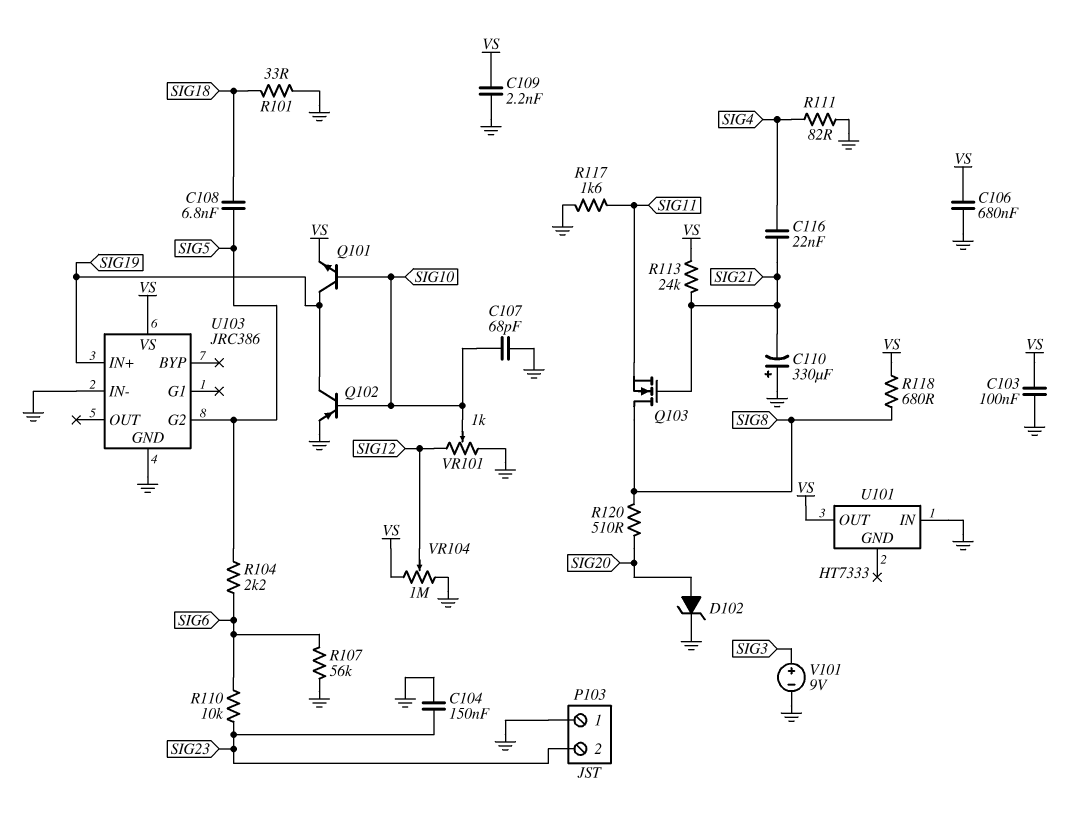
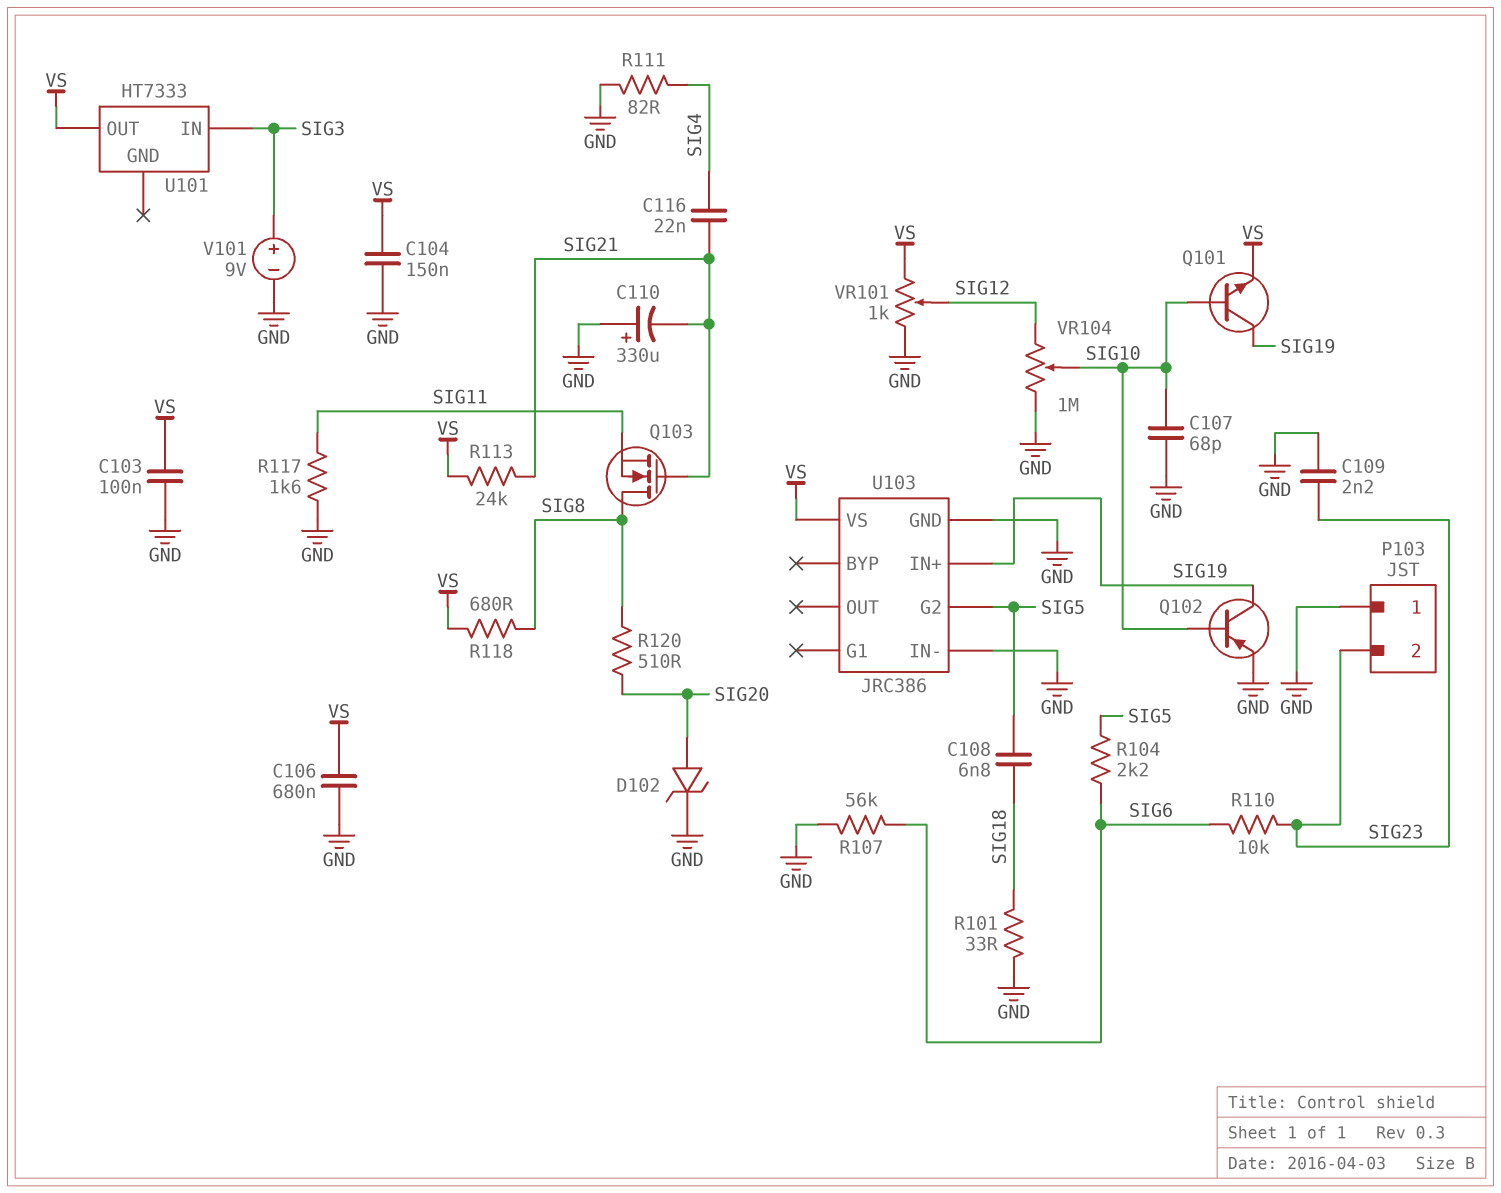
C104: 150nF (GND, SIG23) -> 150nF (GND, VS)
C109: 2.2nF (GND, VS) -> 2.2nF (GND, SIG23)
U101 pin IN: GND -> SIG3
VR101: 1k (GND, SIG12, wiper SIG10) -> 1k (GND, VS, wiper SIG12)
VR104: 1M (GND, VS, wiper SIG12) -> 1M (GND, SIG12, wiper SIG10)

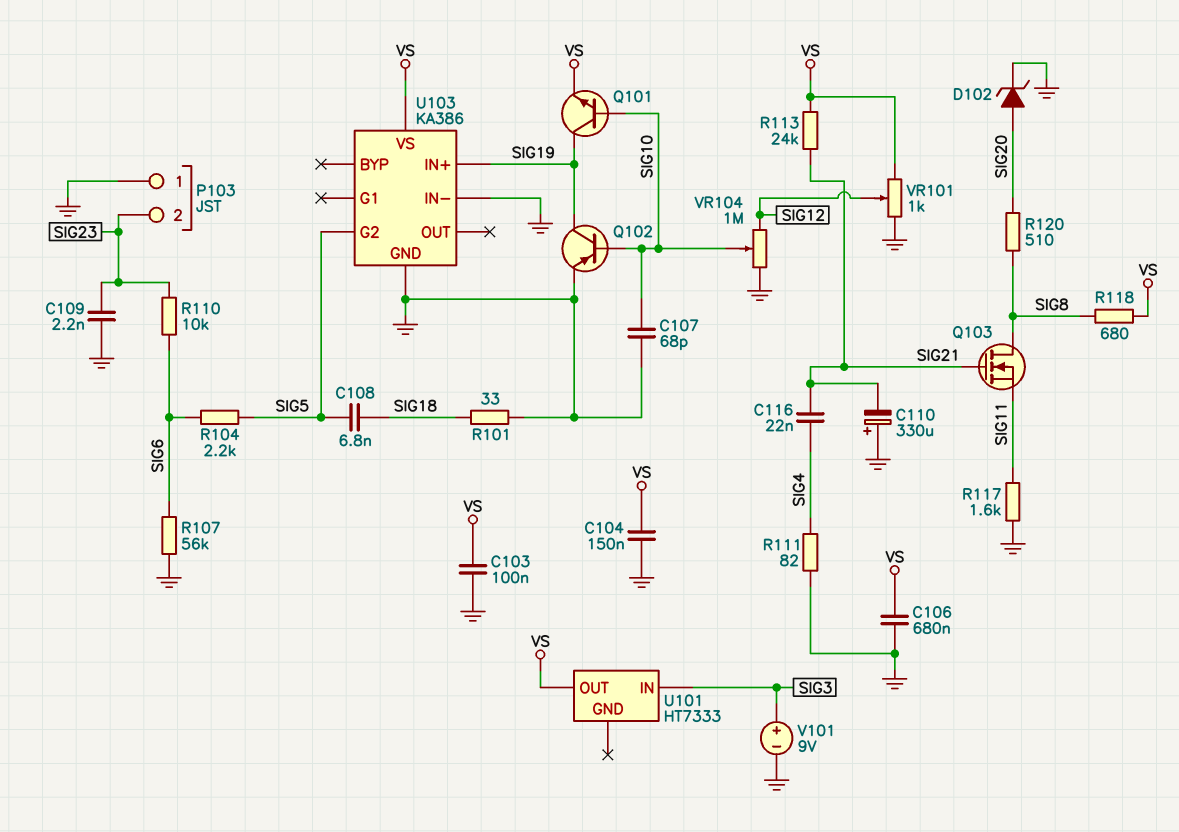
U103: JRC386 -> KA386

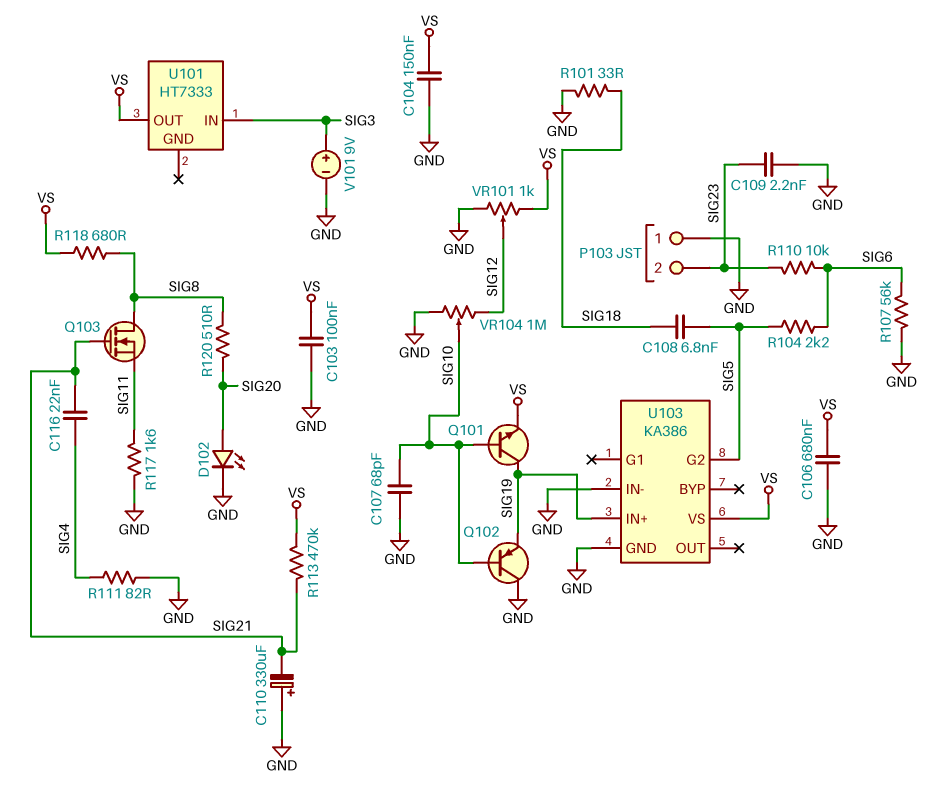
D102: zener (A SIG20, K GND) -> LED (A SIG20, K GND)
Q102: PNP (B SIG10, C SIG19, E GND) -> PNP (B SIG10, C GND, E SIG19)
R113: 24k (SIG21, VS) -> 470k (SIG21, VS)

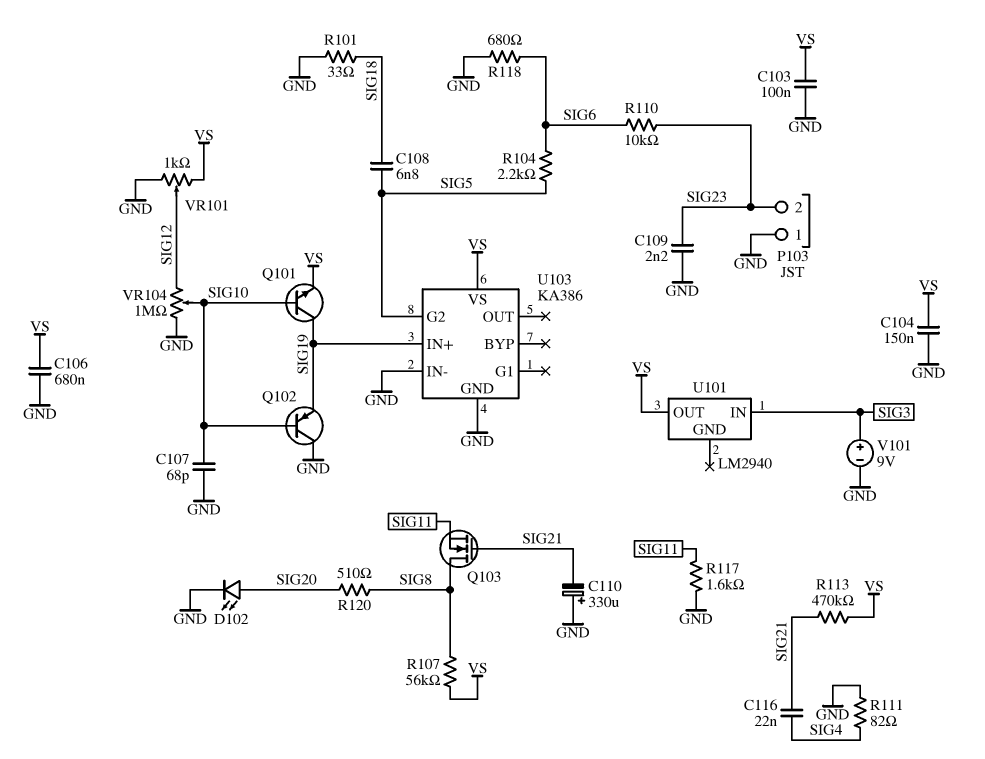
R107: 56k (GND, SIG6) -> 56k (SIG8, VS)
R118: 680 (SIG8, VS) -> 680 (GND, SIG6)
U101: HT7333 -> LM2940

